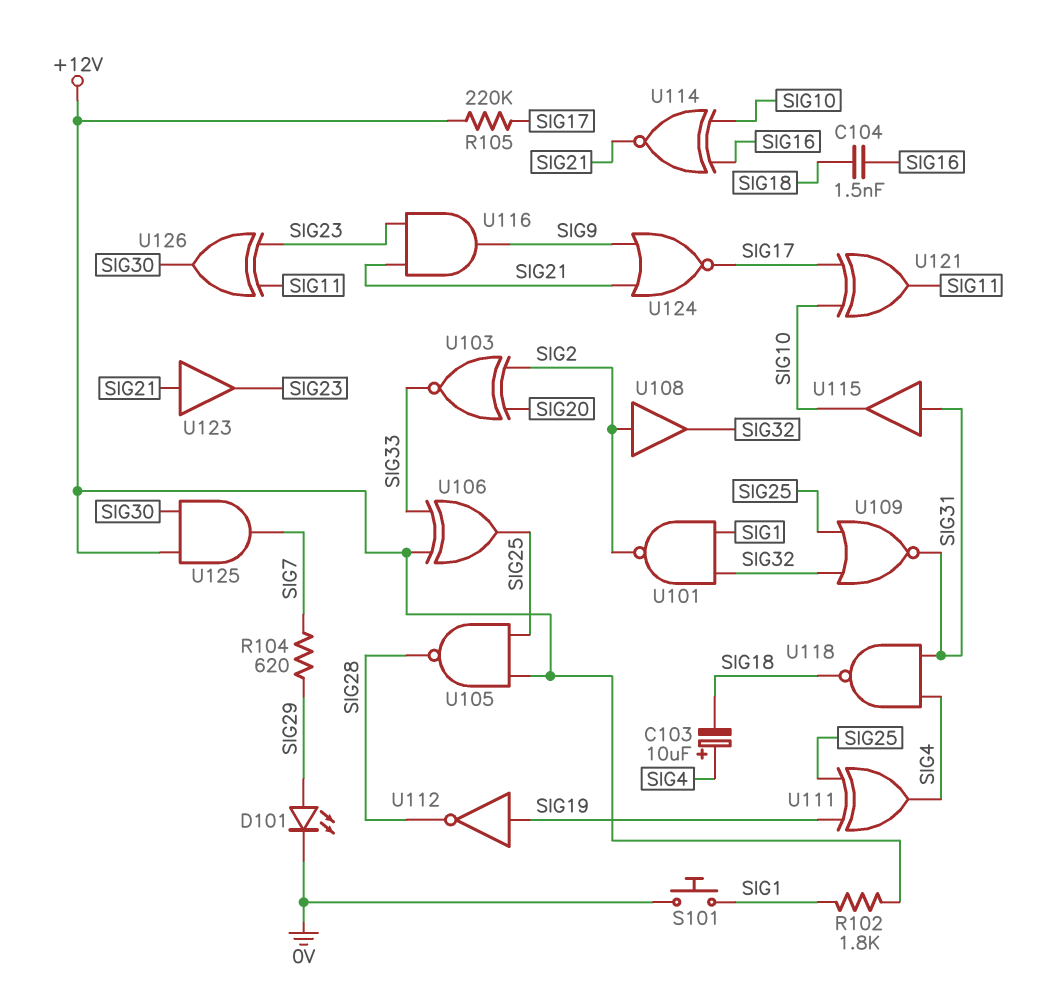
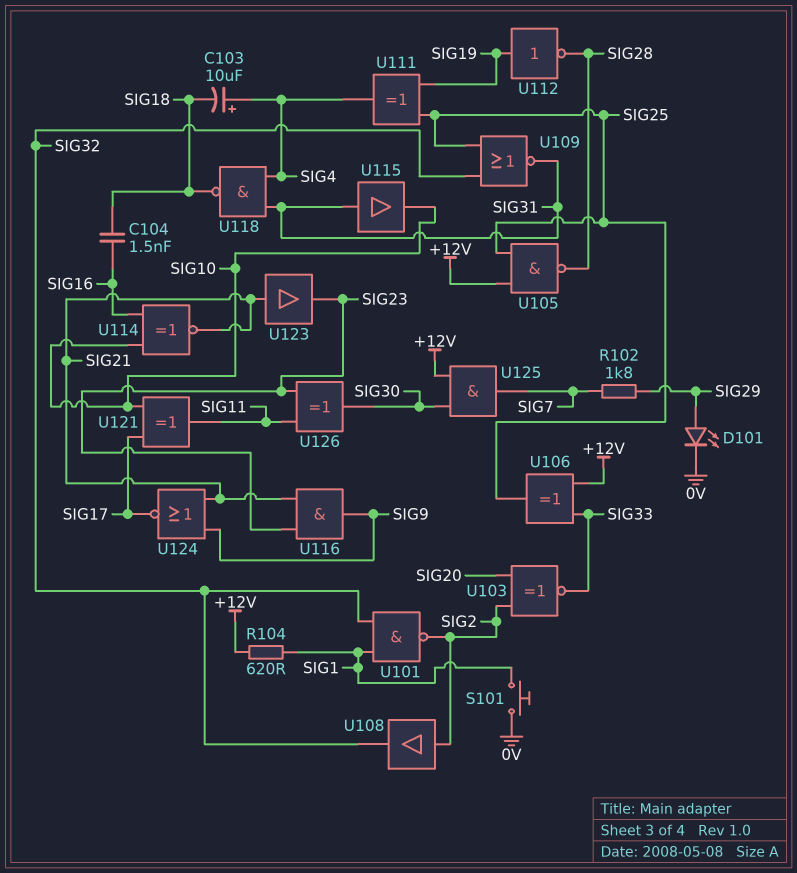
R102: 1.8k (+12V, SIG1) -> 1.8k (SIG7, SIG29)
R104: 620 (SIG7, SIG29) -> 620 (+12V, SIG1)
R105: 220k (+12V, SIG17) -> none

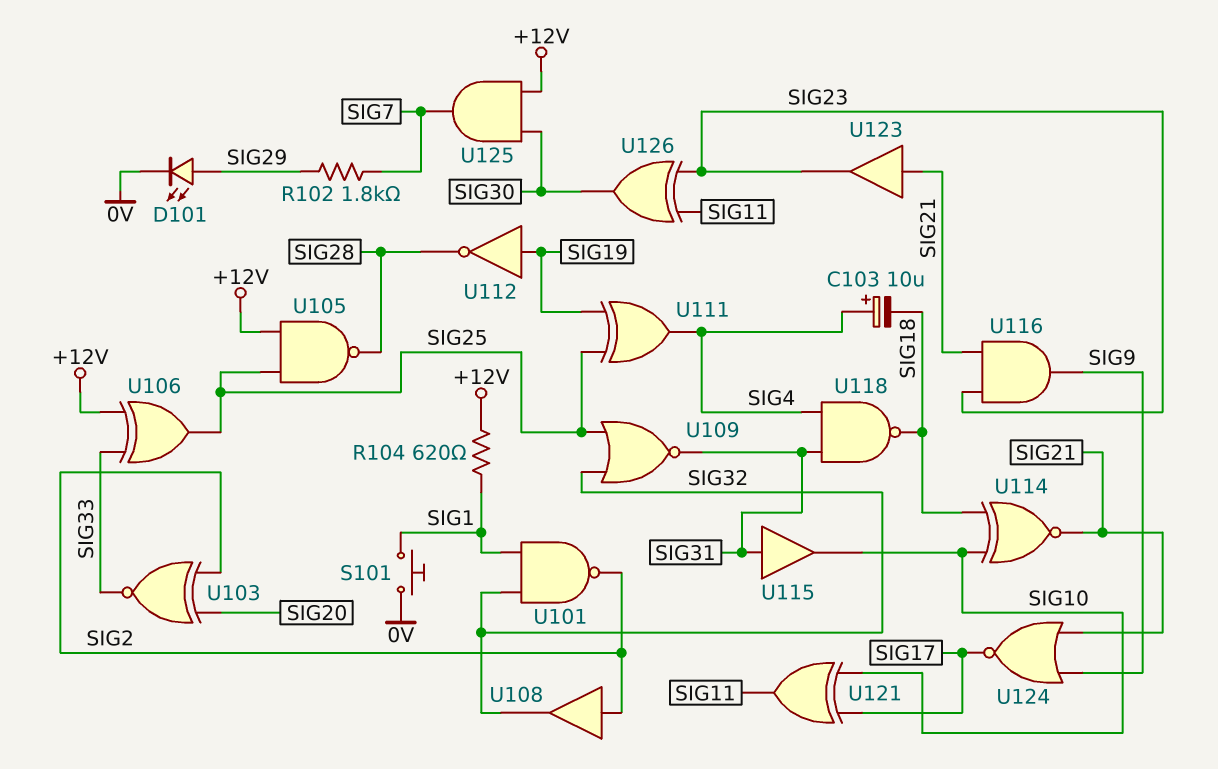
C104: 1.5nF (SIG16, SIG18) -> none
U114: XNOR (in SIG10, in SIG16, out SIG21) -> XNOR (in SIG10, in SIG18, out SIG21)

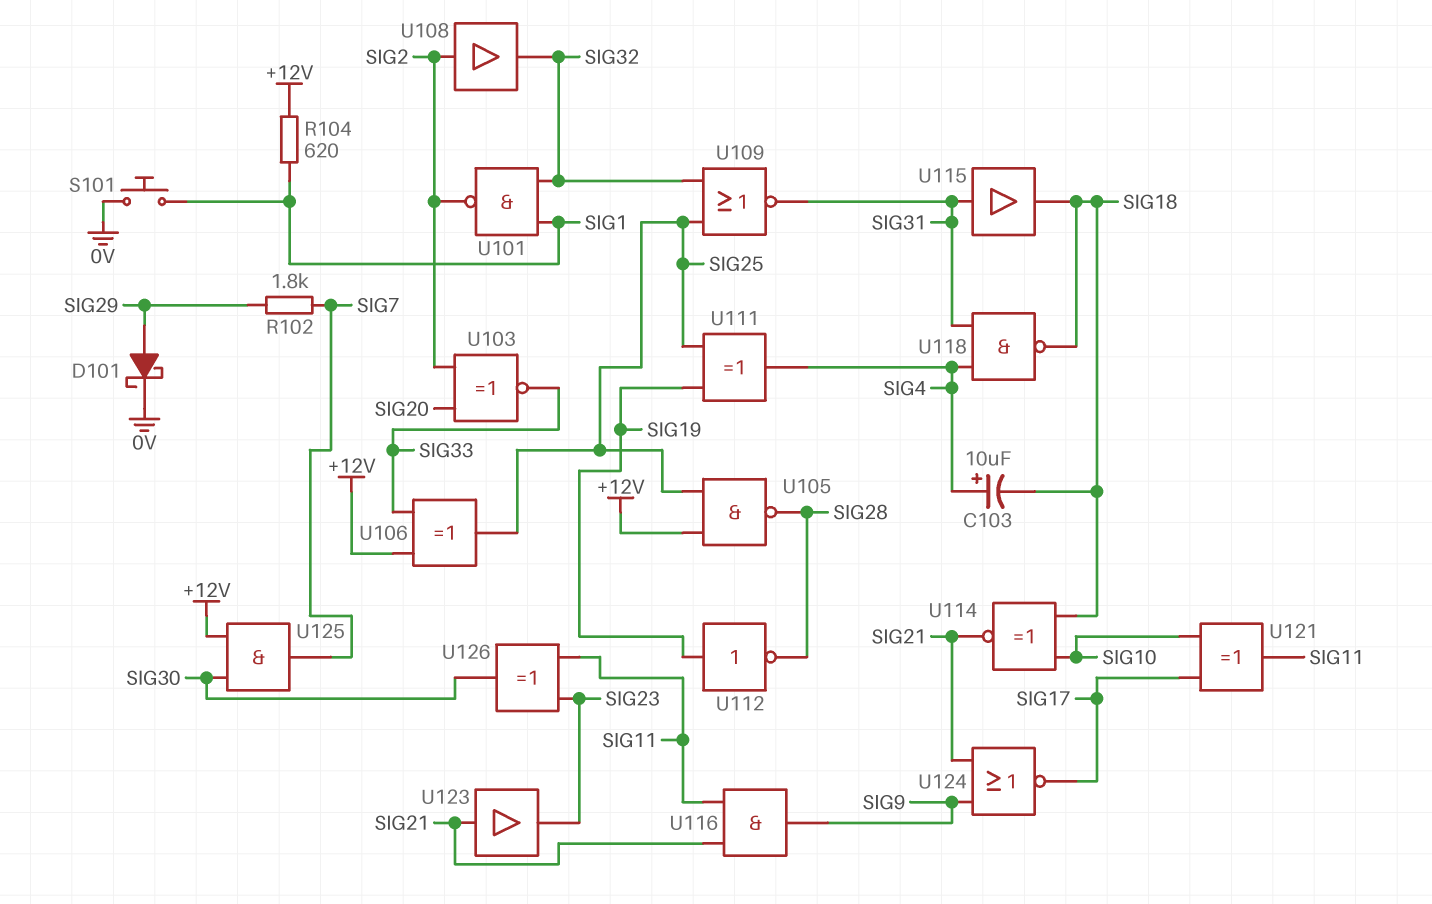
D101: LED (A SIG29, K 0V) -> schottky (A SIG29, K 0V)
U115: buffer (in SIG31, out SIG10) -> buffer (in SIG31, out SIG18)
U116: AND (in SIG21, in SIG23, out SIG9) -> AND (in SIG11, in SIG21, out SIG9)

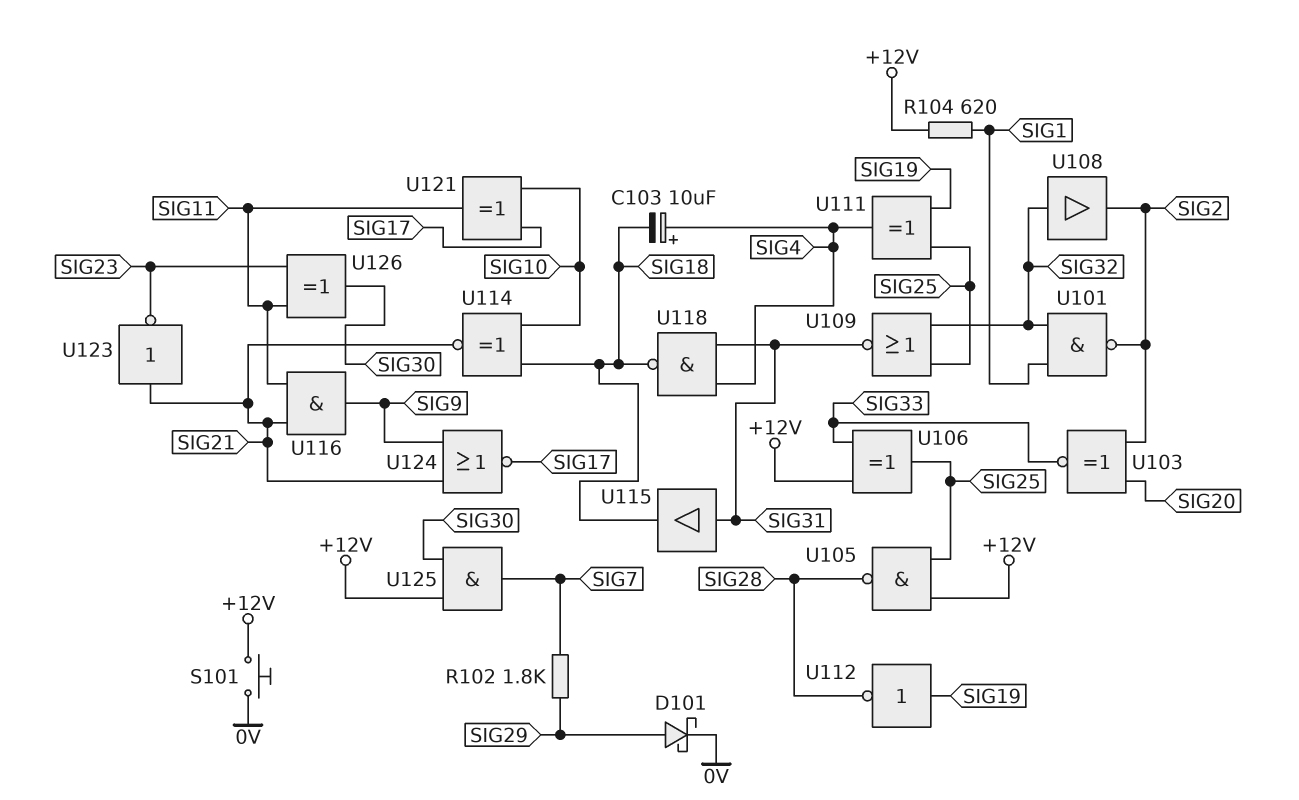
S101: button (0V, SIG1) -> button (+12V, 0V)
U108: buffer (in SIG2, out SIG32) -> buffer (in SIG32, out SIG2)
U123: buffer (in SIG21, out SIG23) -> NOT (in SIG21, out SIG23)

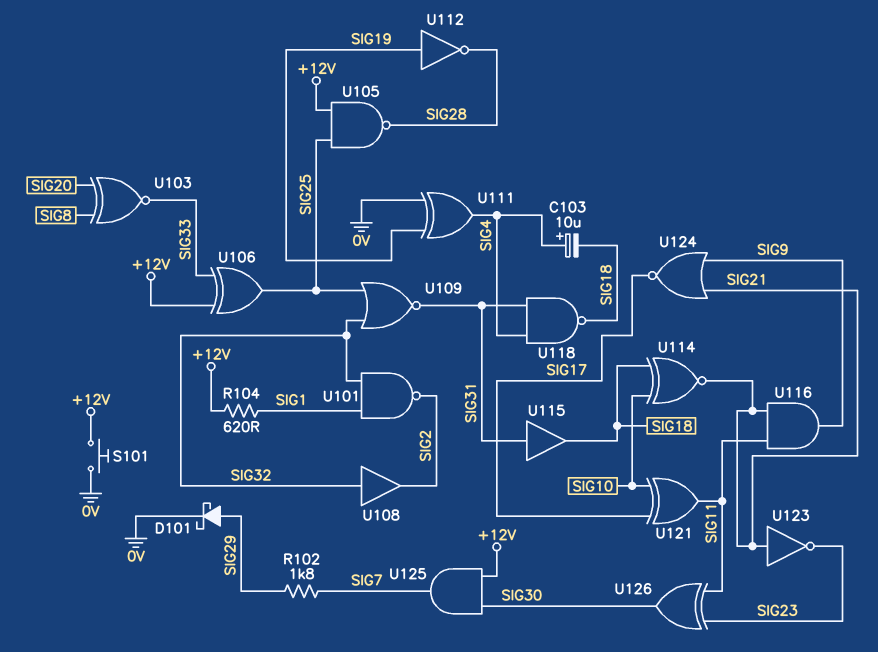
U103: XNOR (in SIG2, in SIG20, out SIG33) -> XNOR (in SIG8, in SIG20, out SIG33)
U111: XOR (in SIG19, in SIG25, out SIG4) -> XOR (in 0V, in SIG19, out SIG4)

